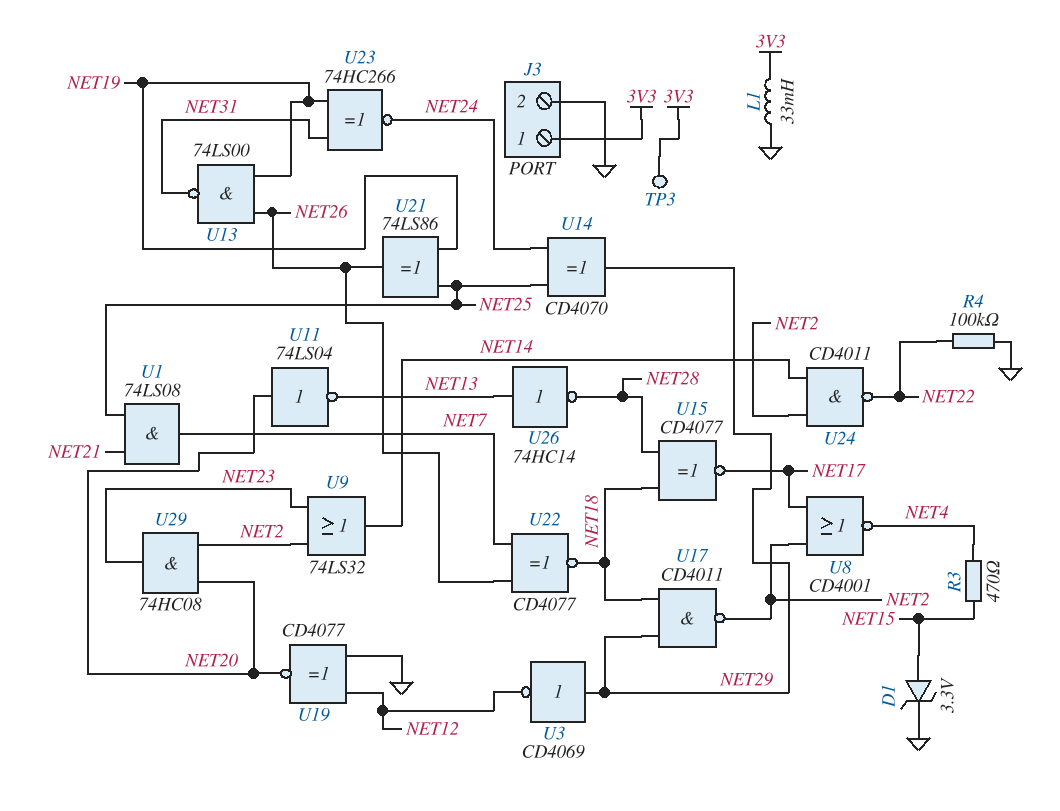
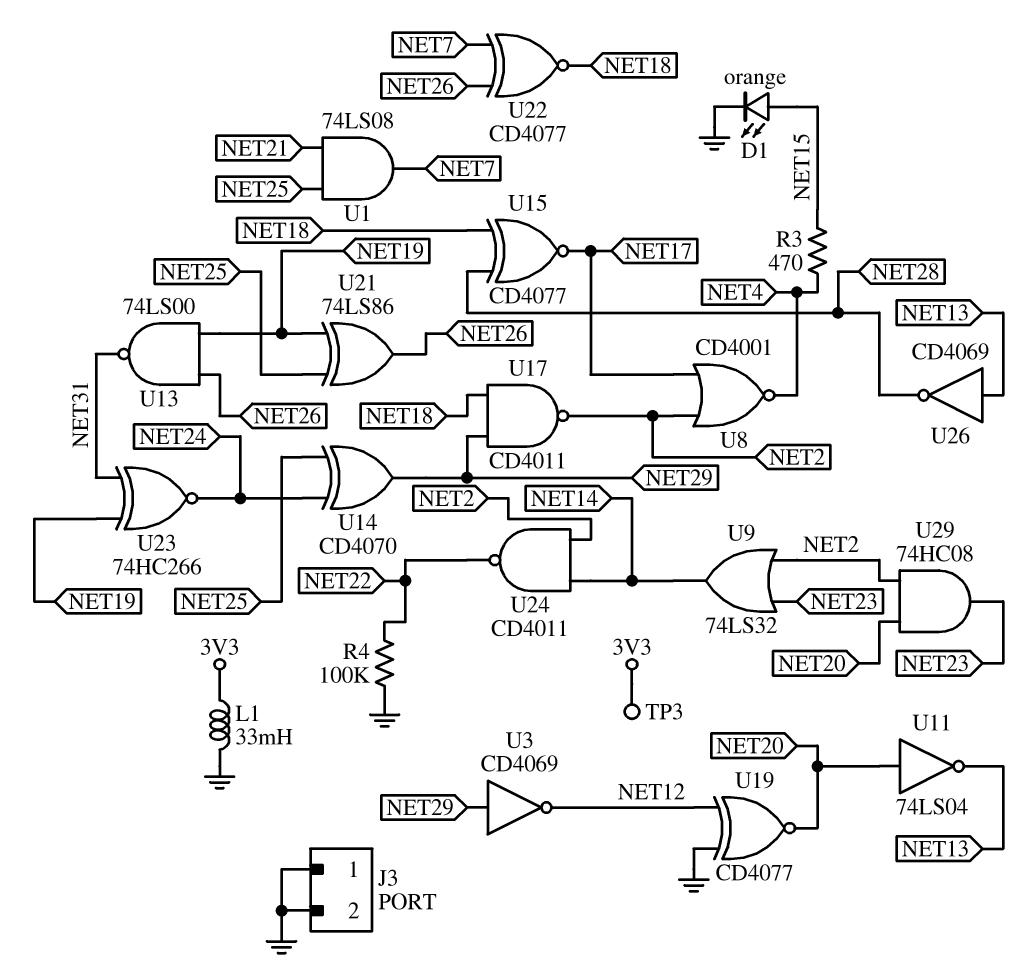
D1: zener 3.3V (A NET15, K GND) -> LED orange (A NET15, K GND)
J3 pin 1: 3V3 -> GND
U26: NOT 74HC14 (in NET13, out NET28) -> NOT CD4069 (in NET13, out NET28)

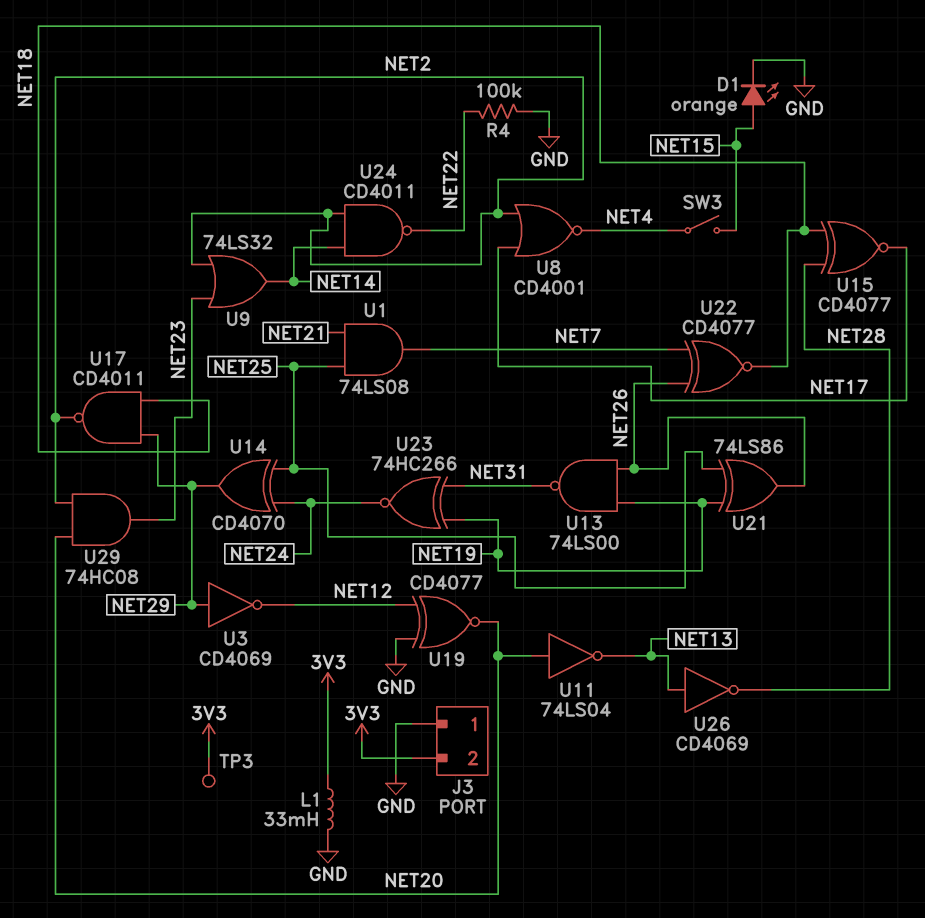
J3 pin 2: GND -> 3V3
R3: 470 (NET4, NET15) -> none
SW3: none -> switch (NET4, NET15)

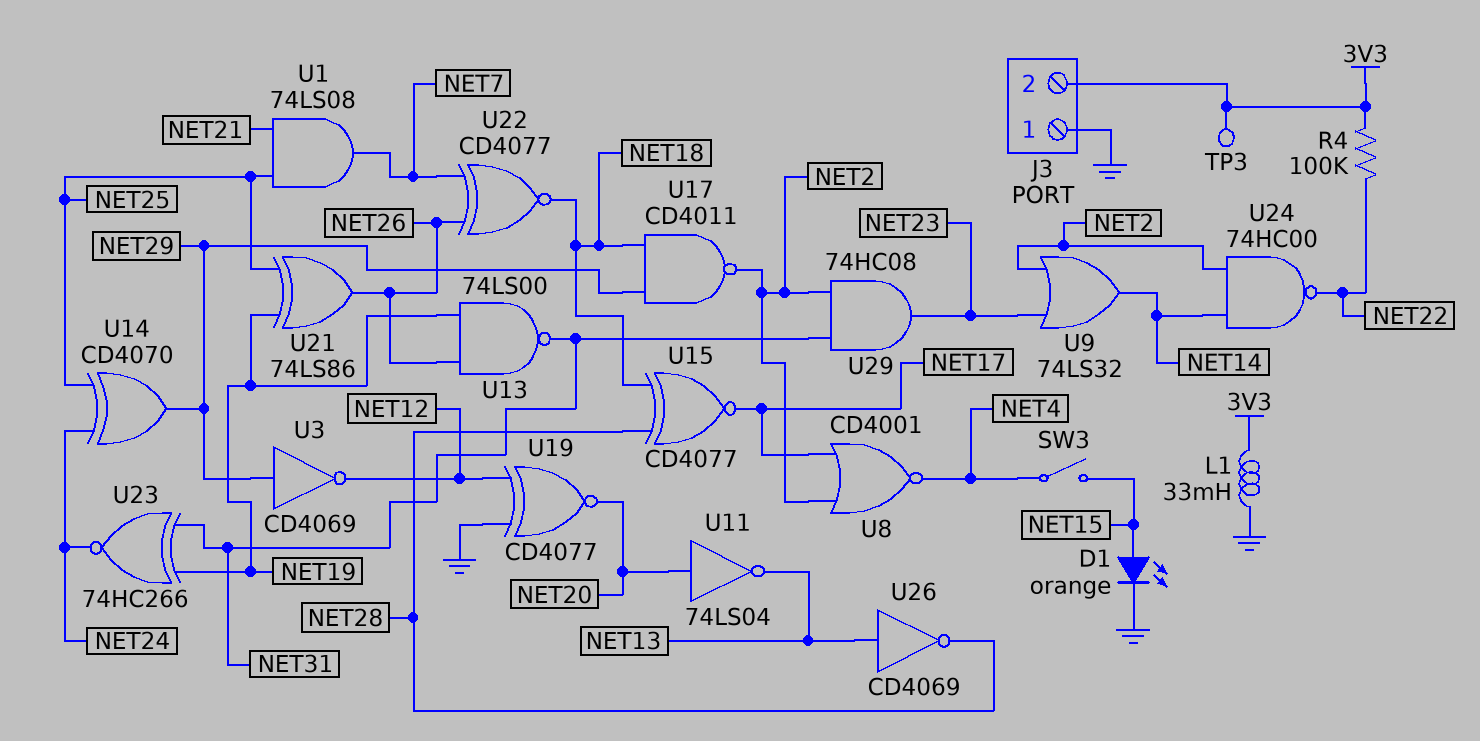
R4: 100k (GND, NET22) -> 100k (3V3, NET22)
U24: NAND CD4011 (in NET2, in NET14, out NET22) -> NAND 74HC00 (in NET2, in NET14, out NET22)
U29: AND 74HC08 (in NET2, in NET20, out NET23) -> AND 74HC08 (in NET2, in NET31, out NET23)

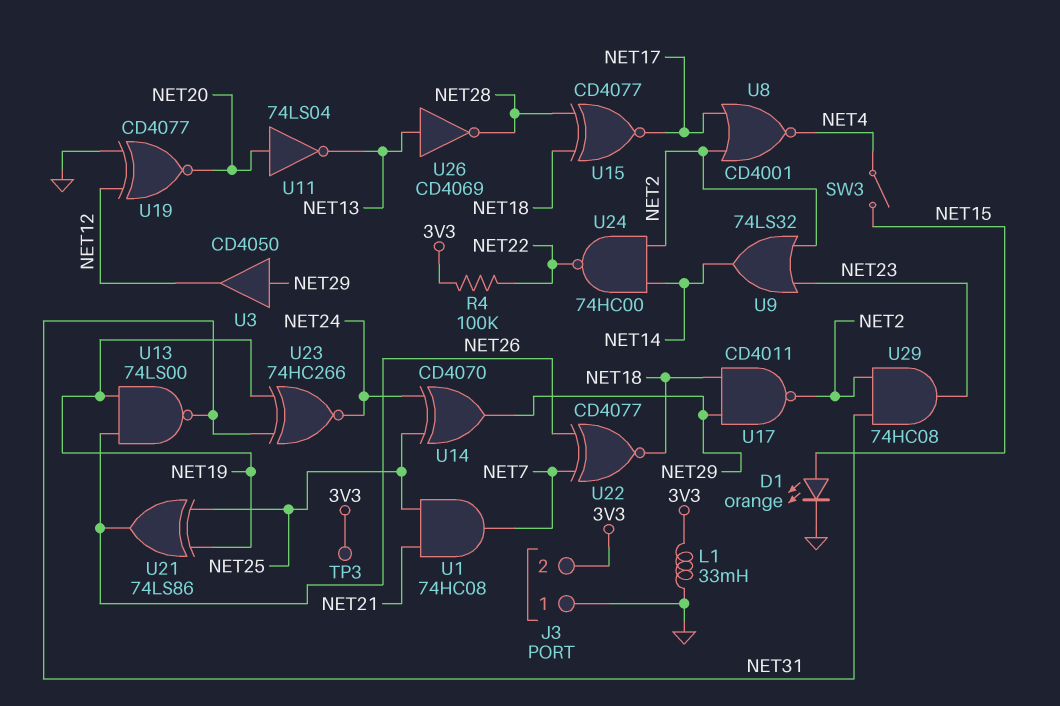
U1: AND 74LS08 (in NET21, in NET25, out NET7) -> AND 74HC08 (in NET21, in NET25, out NET7)
U3: NOT CD4069 (in NET29, out NET12) -> buffer CD4050 (in NET29, out NET12)

